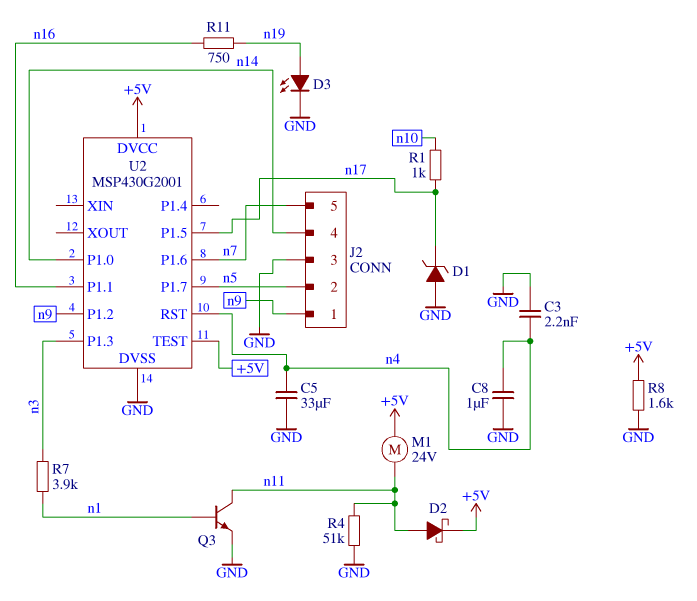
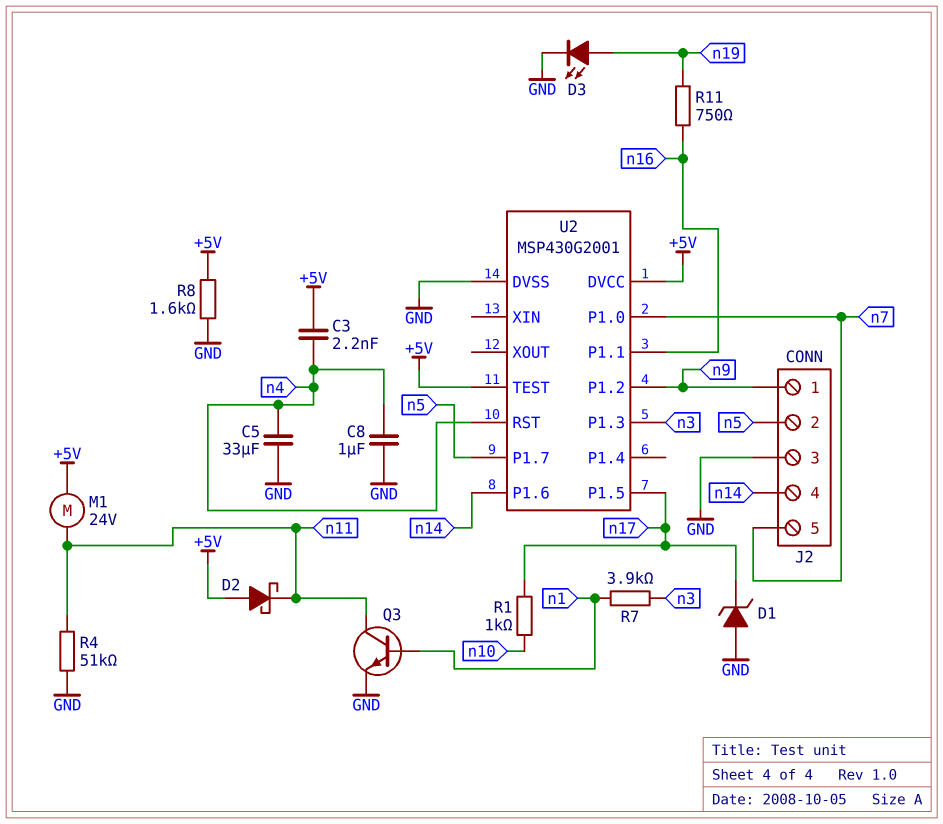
C3: 2.2nF (GND, n4) -> 2.2nF (+5V, n4)
D2: schottky (A n11, K +5V) -> schottky (A +5V, K n11)
U2 pin P1.0: n14 -> n7
U2 pin P1.6: n7 -> n14

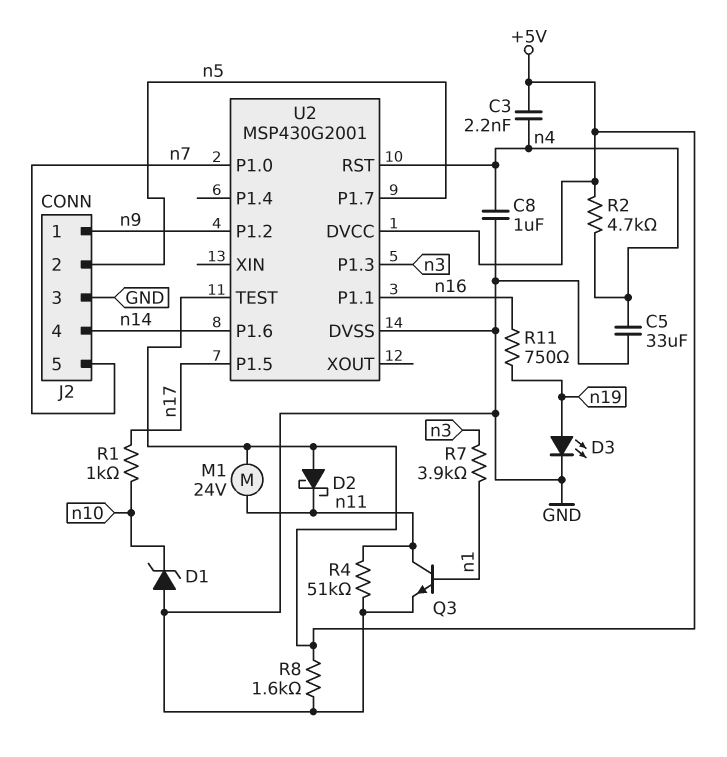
D1: zener (A GND, K n17) -> zener (A GND, K n10)
R2: none -> 4.7k (+5V, n4)

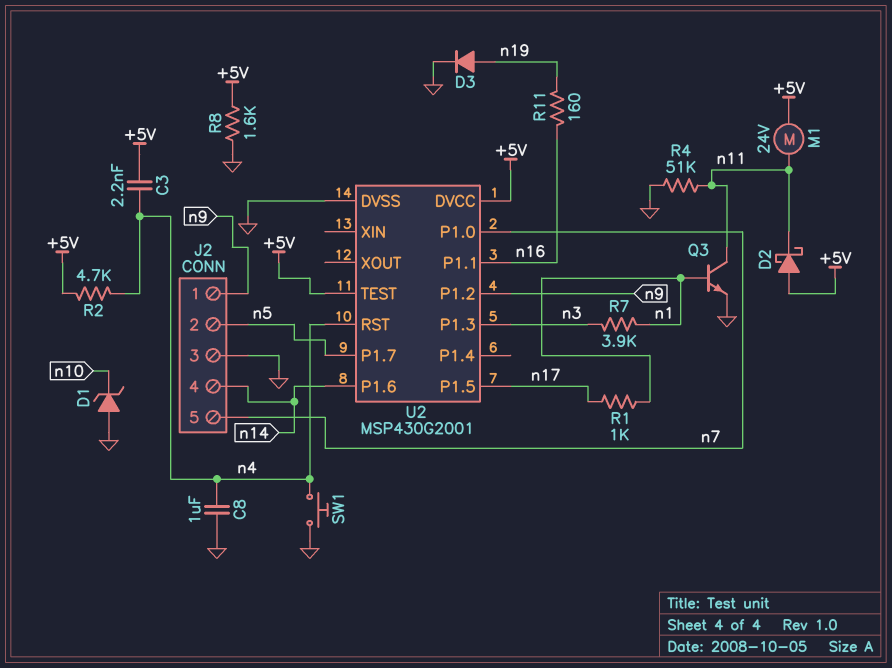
C5: 33uF (GND, n4) -> none
D3: LED (A n19, K GND) -> diode (A n19, K GND)
R1: 1k (n10, n17) -> 1k (n1, n17)
R11: 750 (n16, n19) -> 160 (n16, n19)
SW1: none -> button (GND, n4)

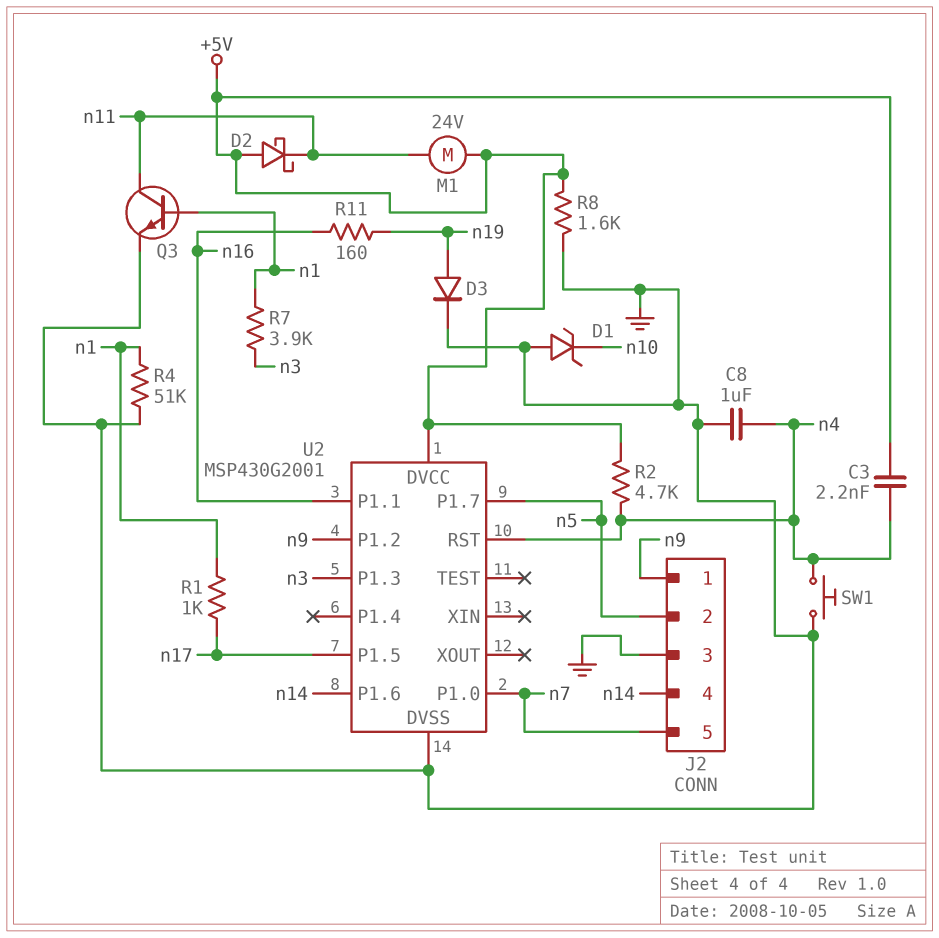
R4: 51k (GND, n11) -> 51k (GND, n1)
U2 pin TEST: +5V -> none

